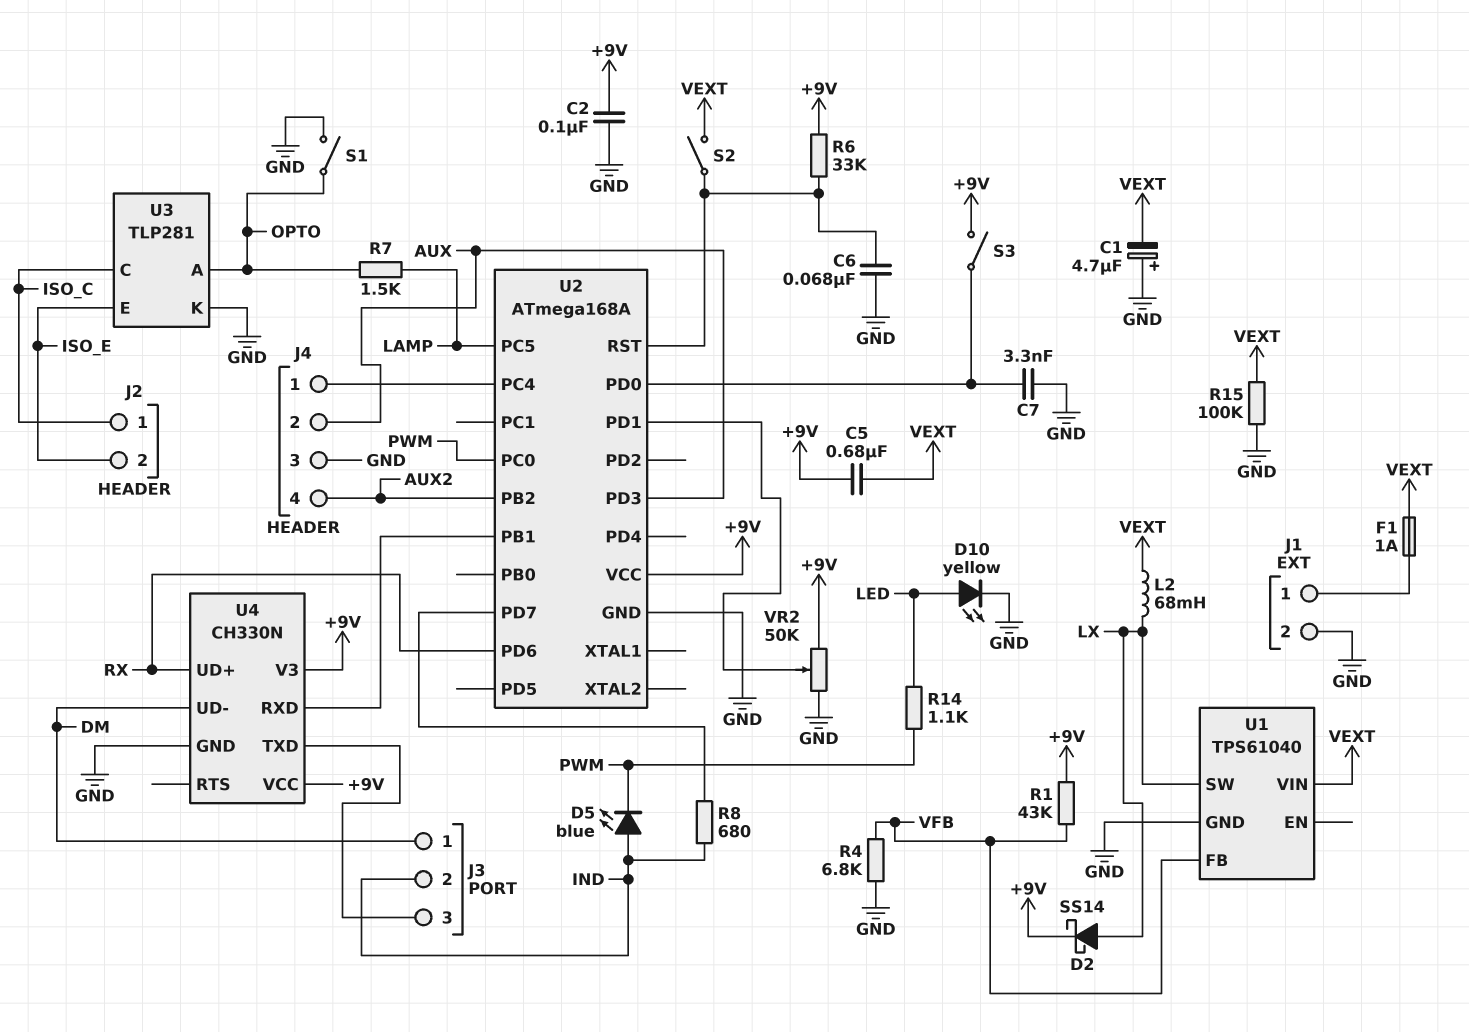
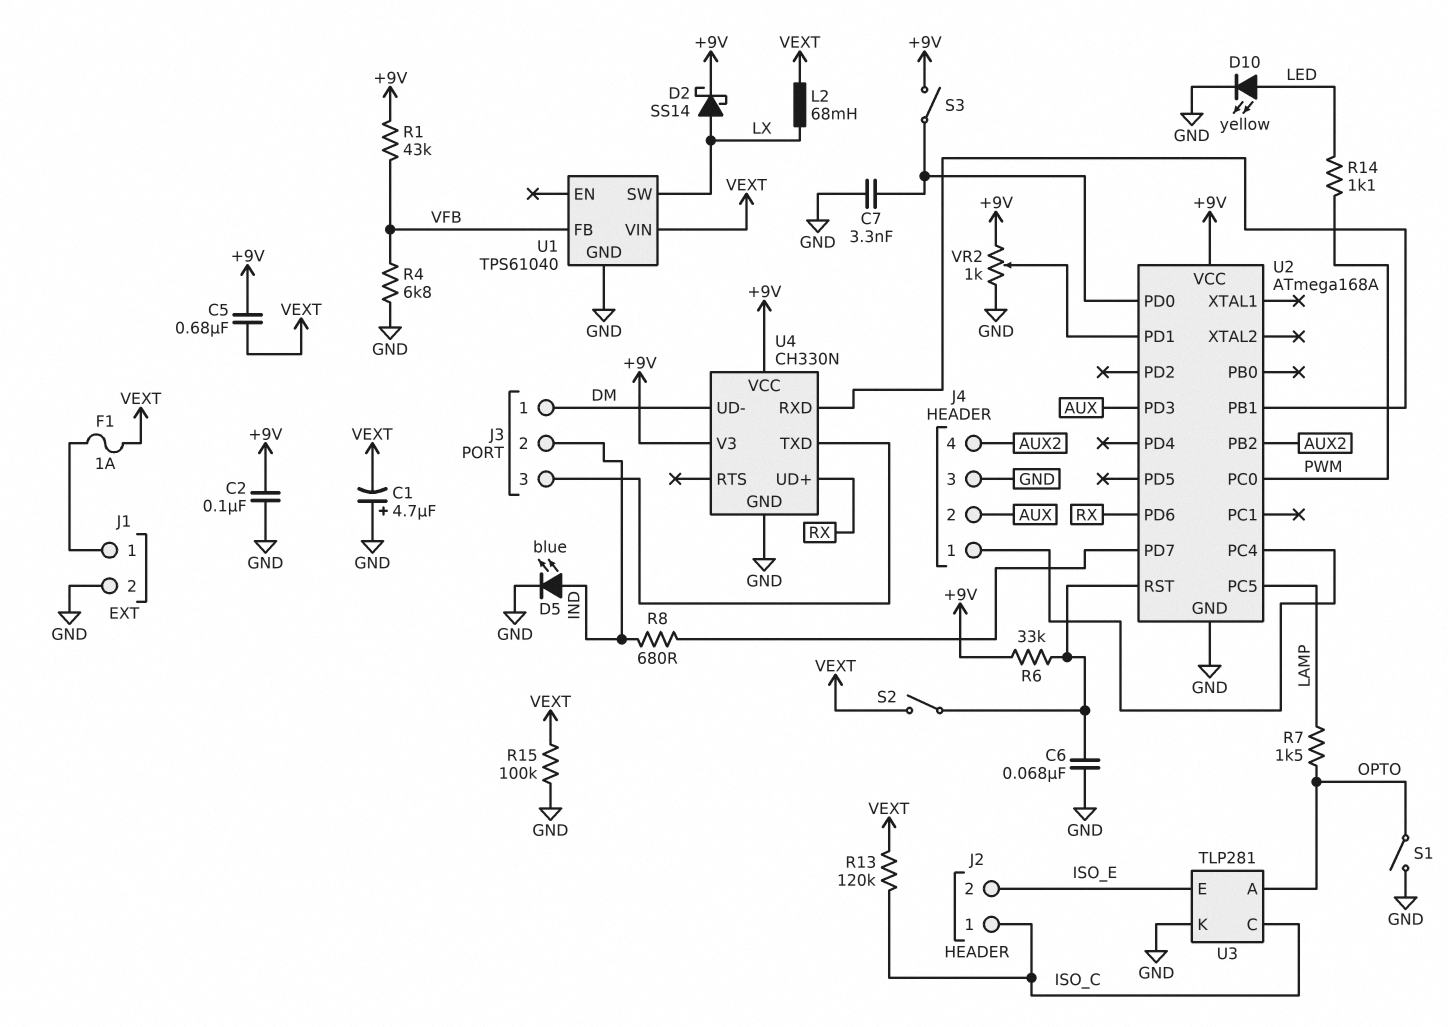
D5: LED blue (A IND, K PWM) -> LED blue (A IND, K GND)
R13: none -> 120k (ISO_C, VEXT)
VR2: 50k (+9V, GND, wiper U2/PD1) -> 1k (+9V, GND, wiper U2/PD1)

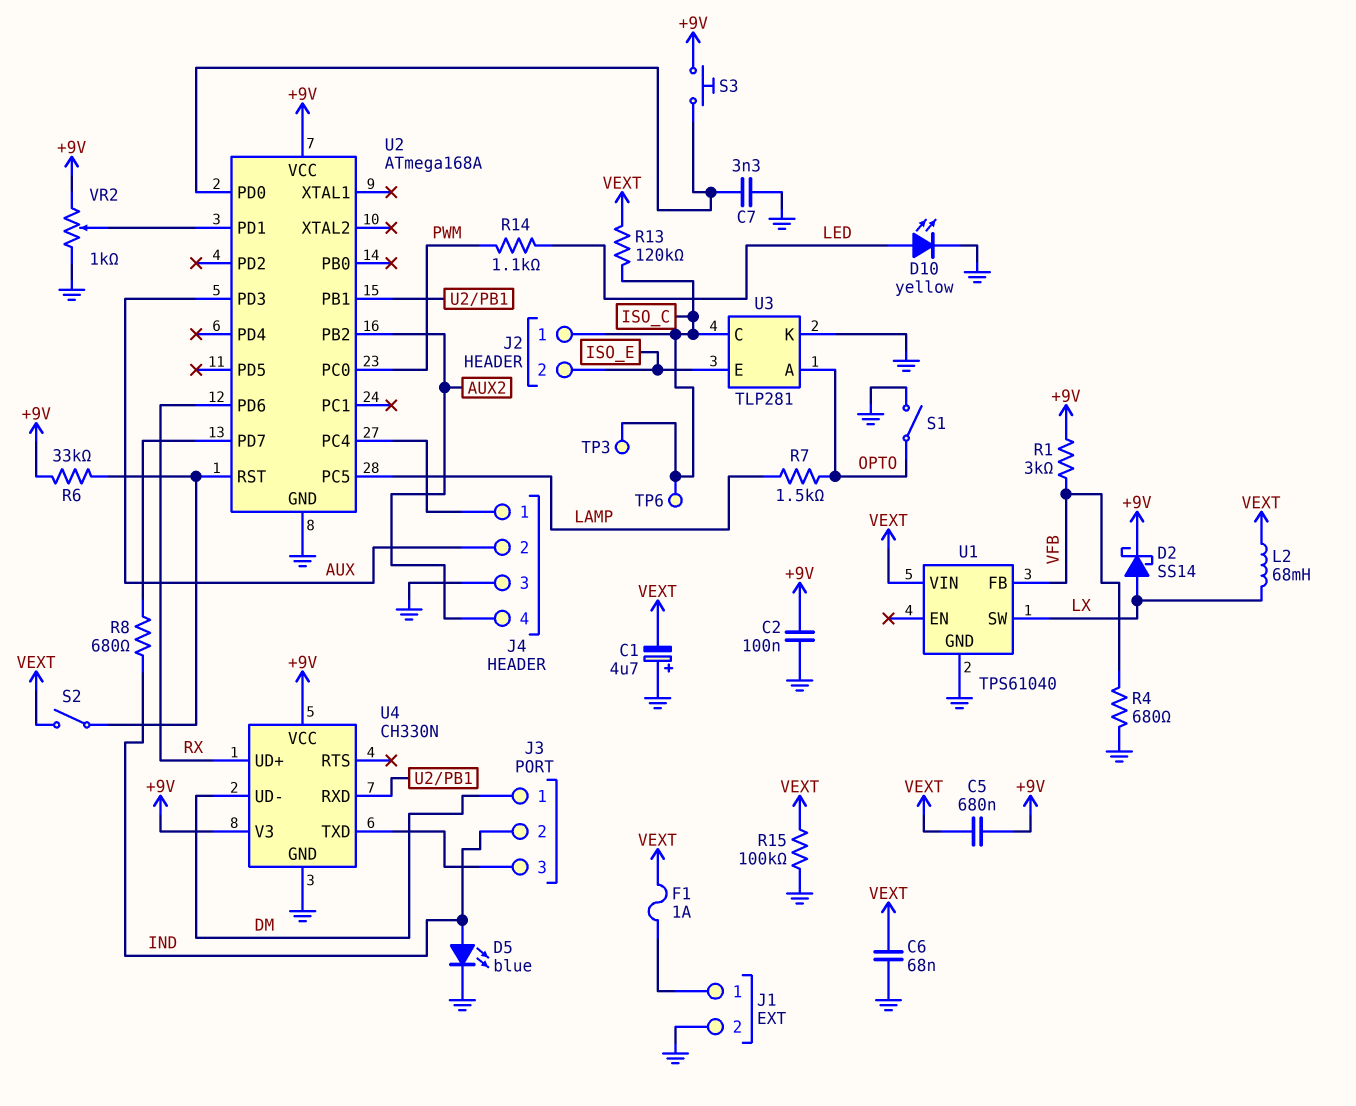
C6: 68nF (GND, U2/RST) -> 68nF (GND, VEXT)
R1: 43k (+9V, VFB) -> 3k (+9V, VFB)
R4: 6.8k (GND, VFB) -> 680 (GND, VFB)
S3: switch (+9V, U2/PD0) -> button (+9V, U2/PD0)
TP3: none -> test point (ISO_C)
TP6: none -> test point (ISO_C)

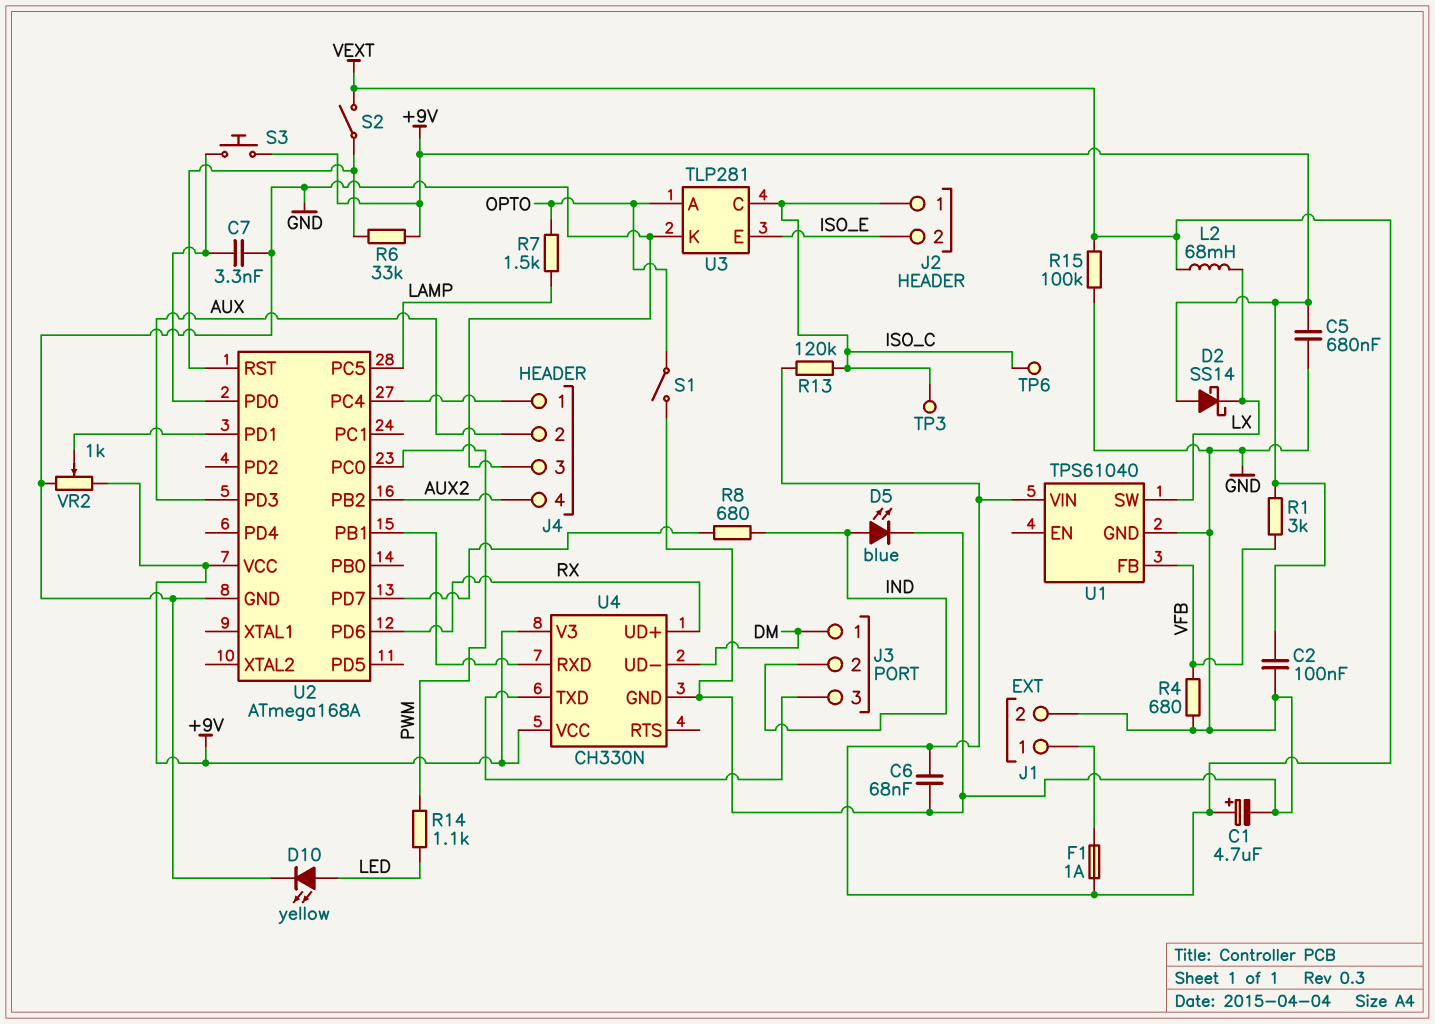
C1: 4.7uF (plus GND, minus VEXT) -> 4.7uF (plus VEXT, minus GND)
C5: 680nF (+9V, VEXT) -> 680nF (+9V, GND)
D2: schottky SS14 (A LX, K +9V) -> schottky SS14 (A +9V, K LX)

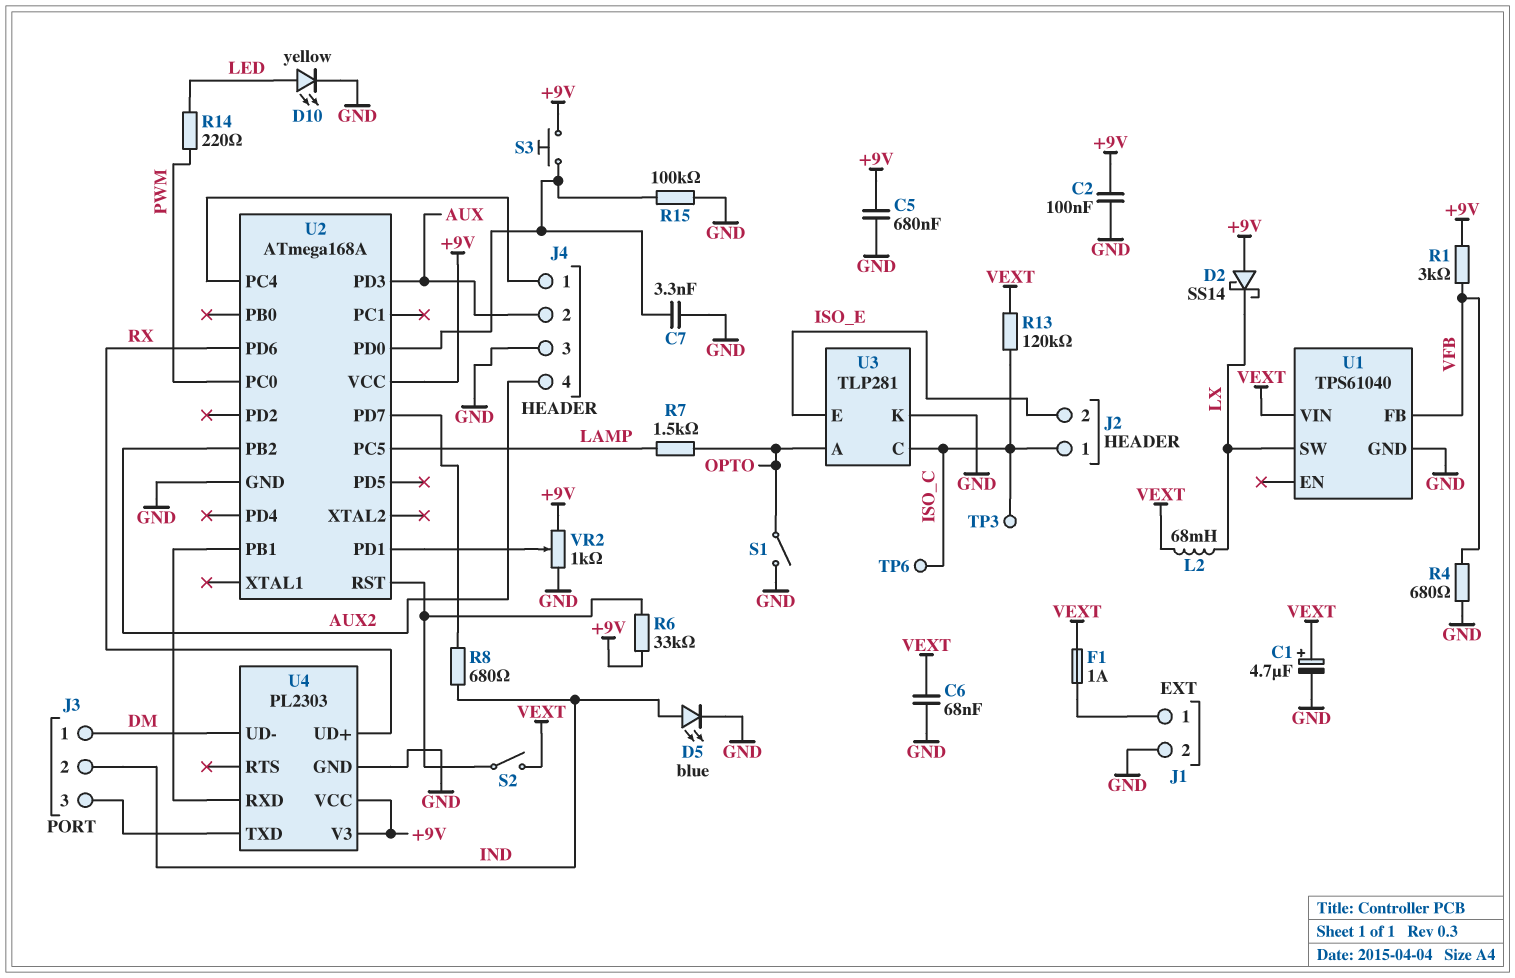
R14: 1.1k (LED, PWM) -> 220 (LED, PWM)
R15: 100k (GND, VEXT) -> 100k (GND, U2/PD0)
U4: CH330N -> PL2303

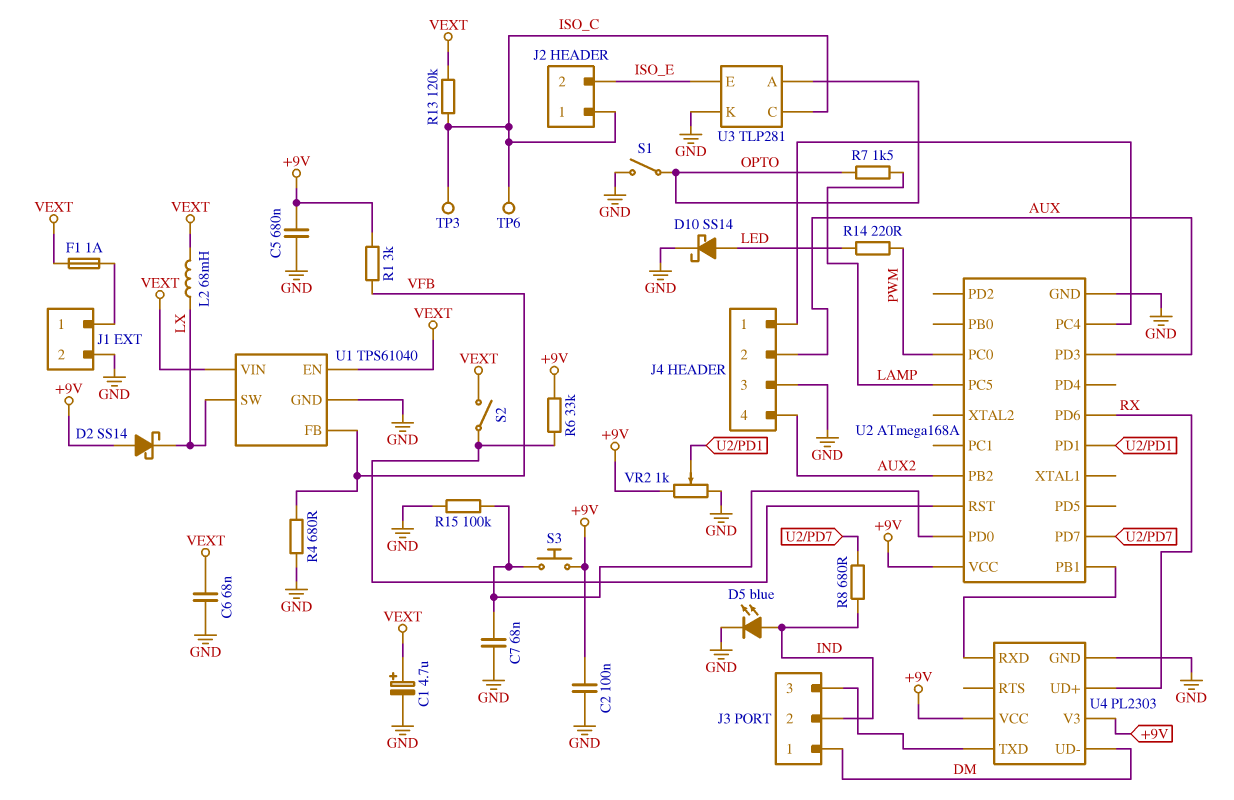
C7: 3.3nF (GND, U2/PD0) -> 68nF (GND, U2/PD0)
D10: LED yellow (A LED, K GND) -> schottky SS14 (A LED, K GND)
U1 pin EN: none -> VEXT

